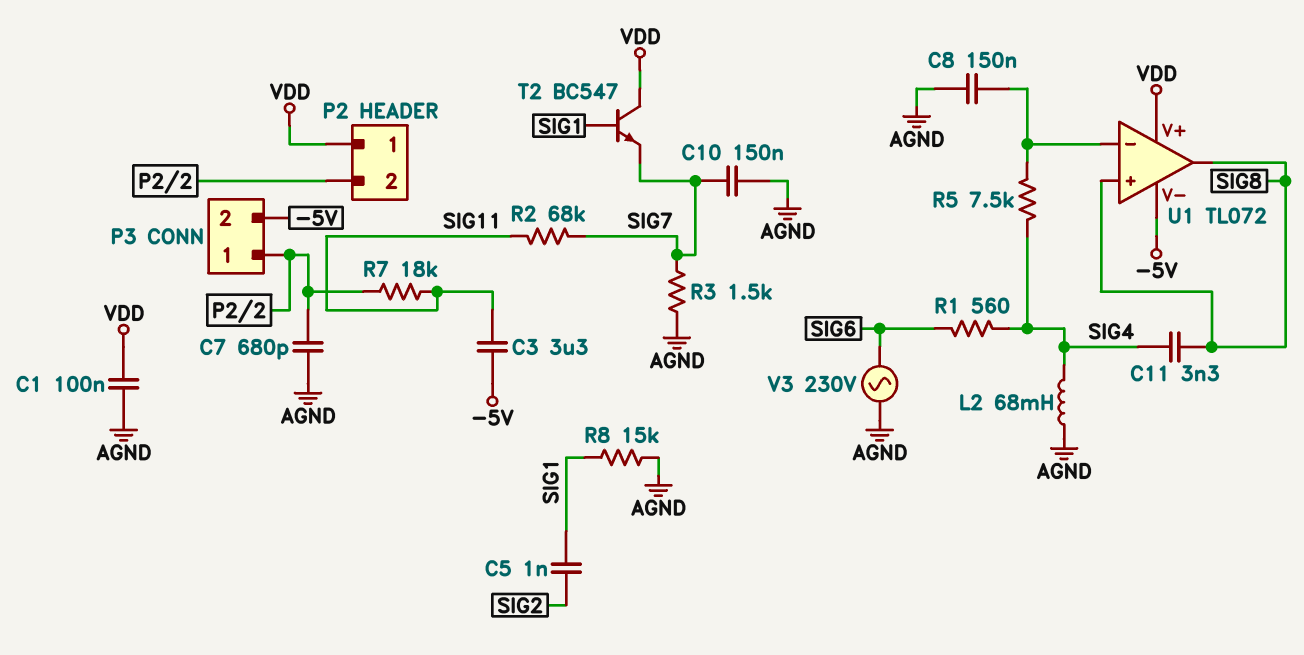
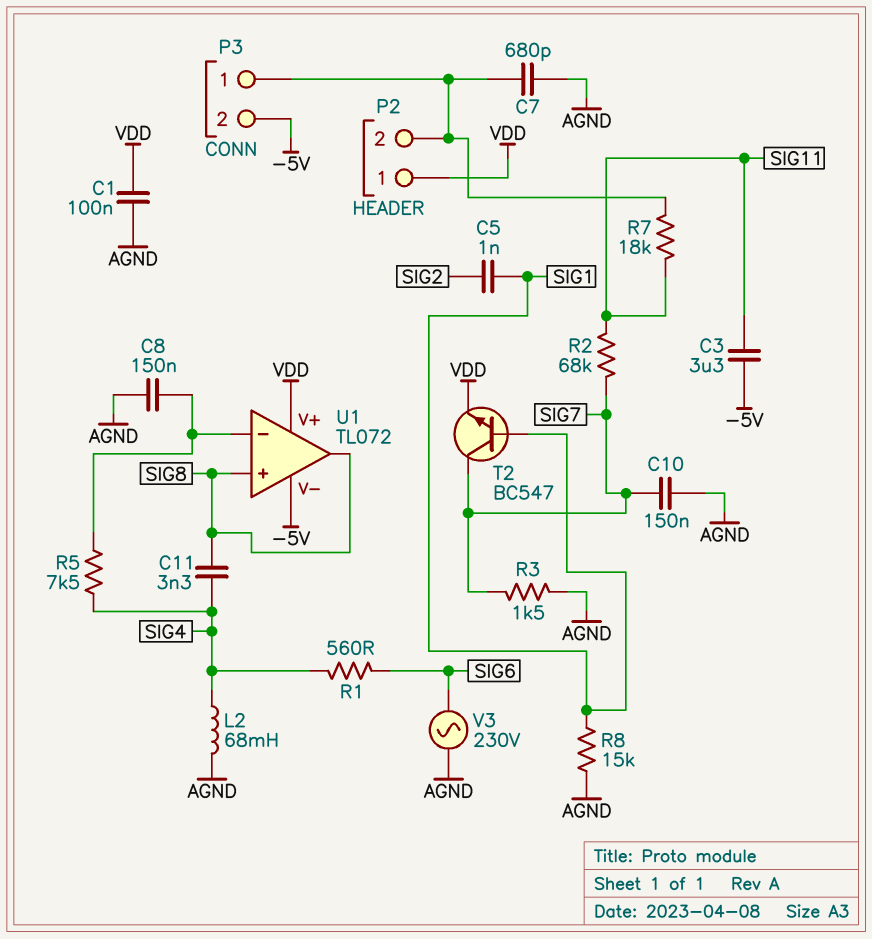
T2: NPN BC547 (B SIG1, C VDD, E SIG7) -> NPN BC547 (B SIG1, C SIG7, E VDD)

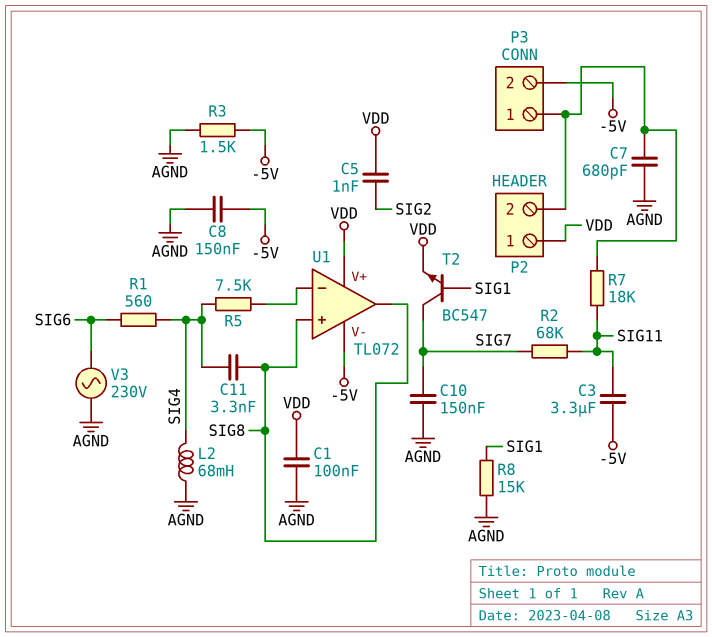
C5: 1nF (SIG1, SIG2) -> 1nF (SIG2, VDD)
C8: 150nF (AGND, U1/in-) -> 150nF (-5V, AGND)
R3: 1.5k (AGND, SIG7) -> 1.5k (-5V, AGND)

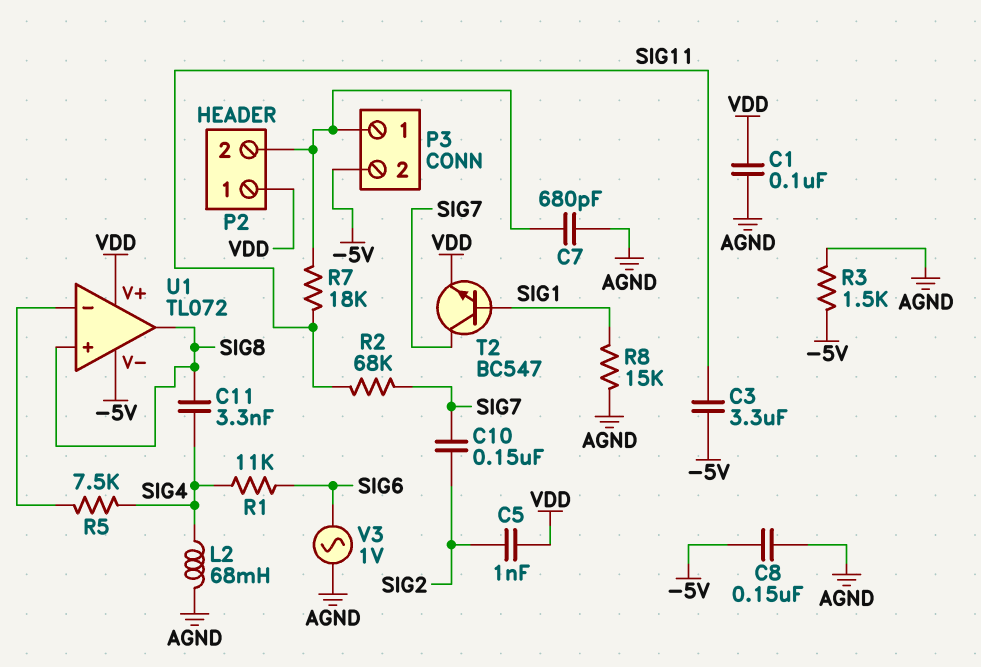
C10: 150nF (AGND, SIG7) -> 150nF (SIG2, SIG7)
R1: 560 (SIG4, SIG6) -> 11k (SIG4, SIG6)
V3: AC 230V (AGND, SIG6) -> AC 1V (AGND, SIG6)

